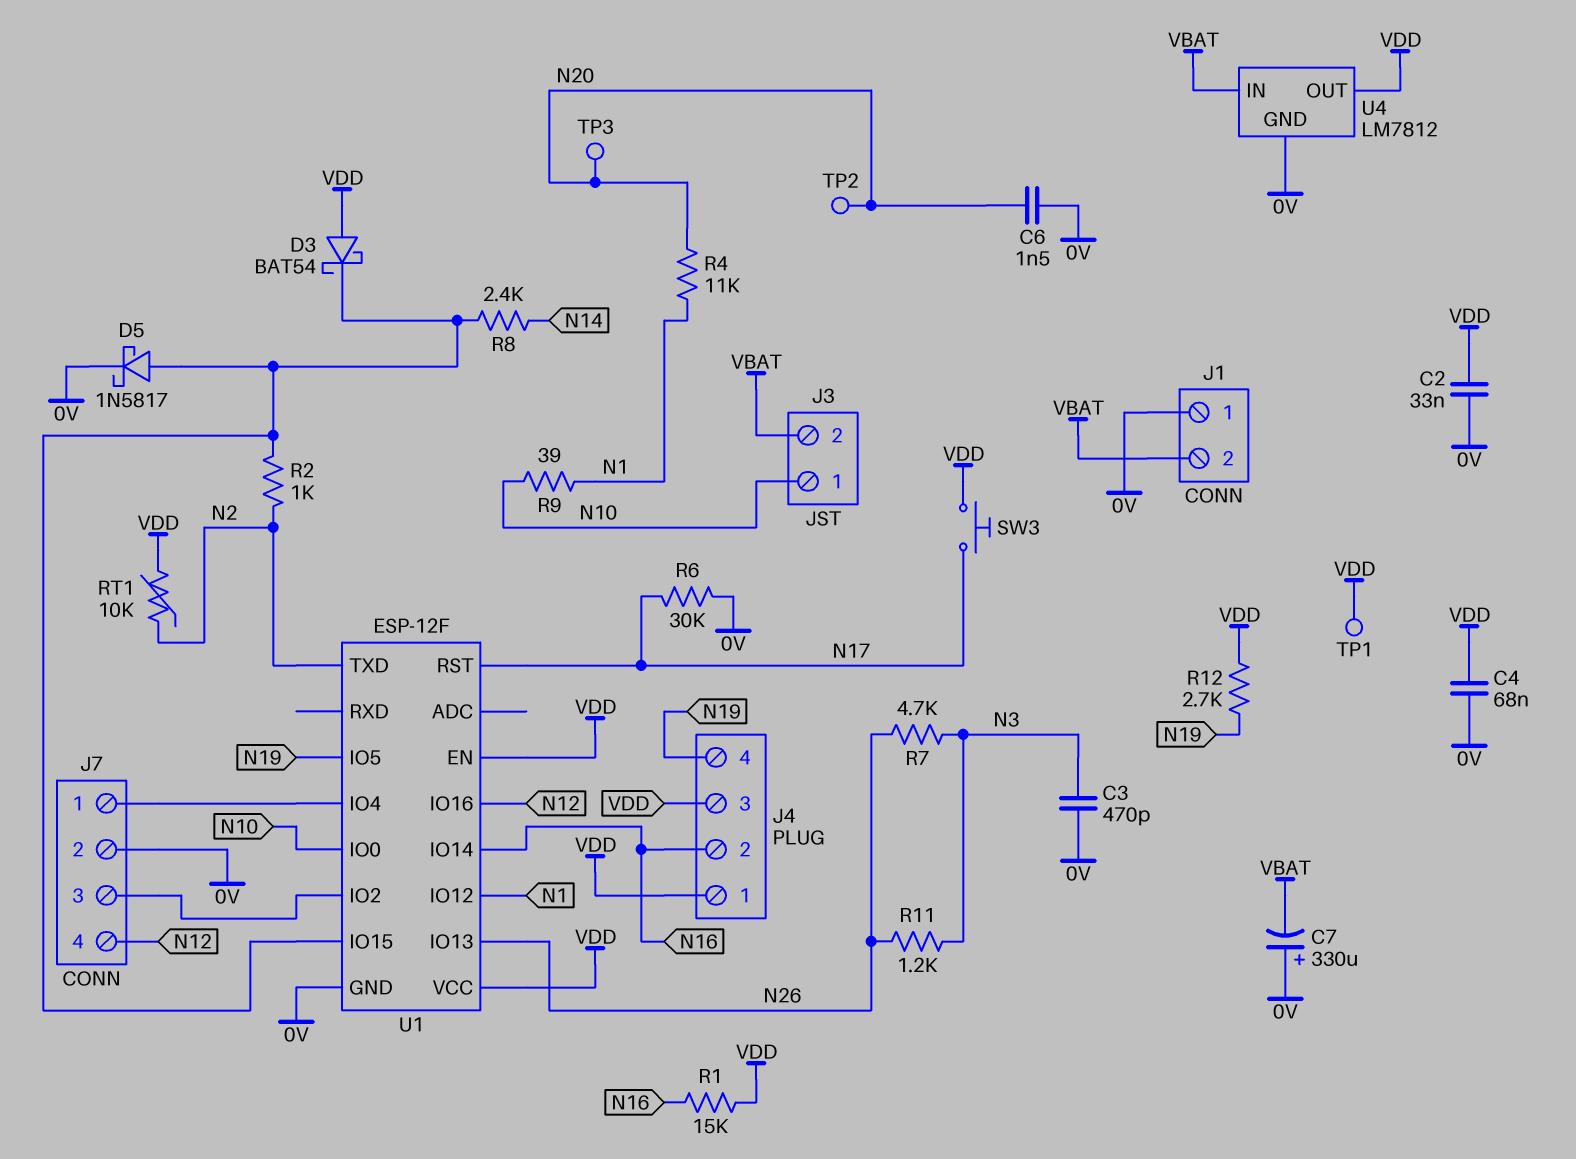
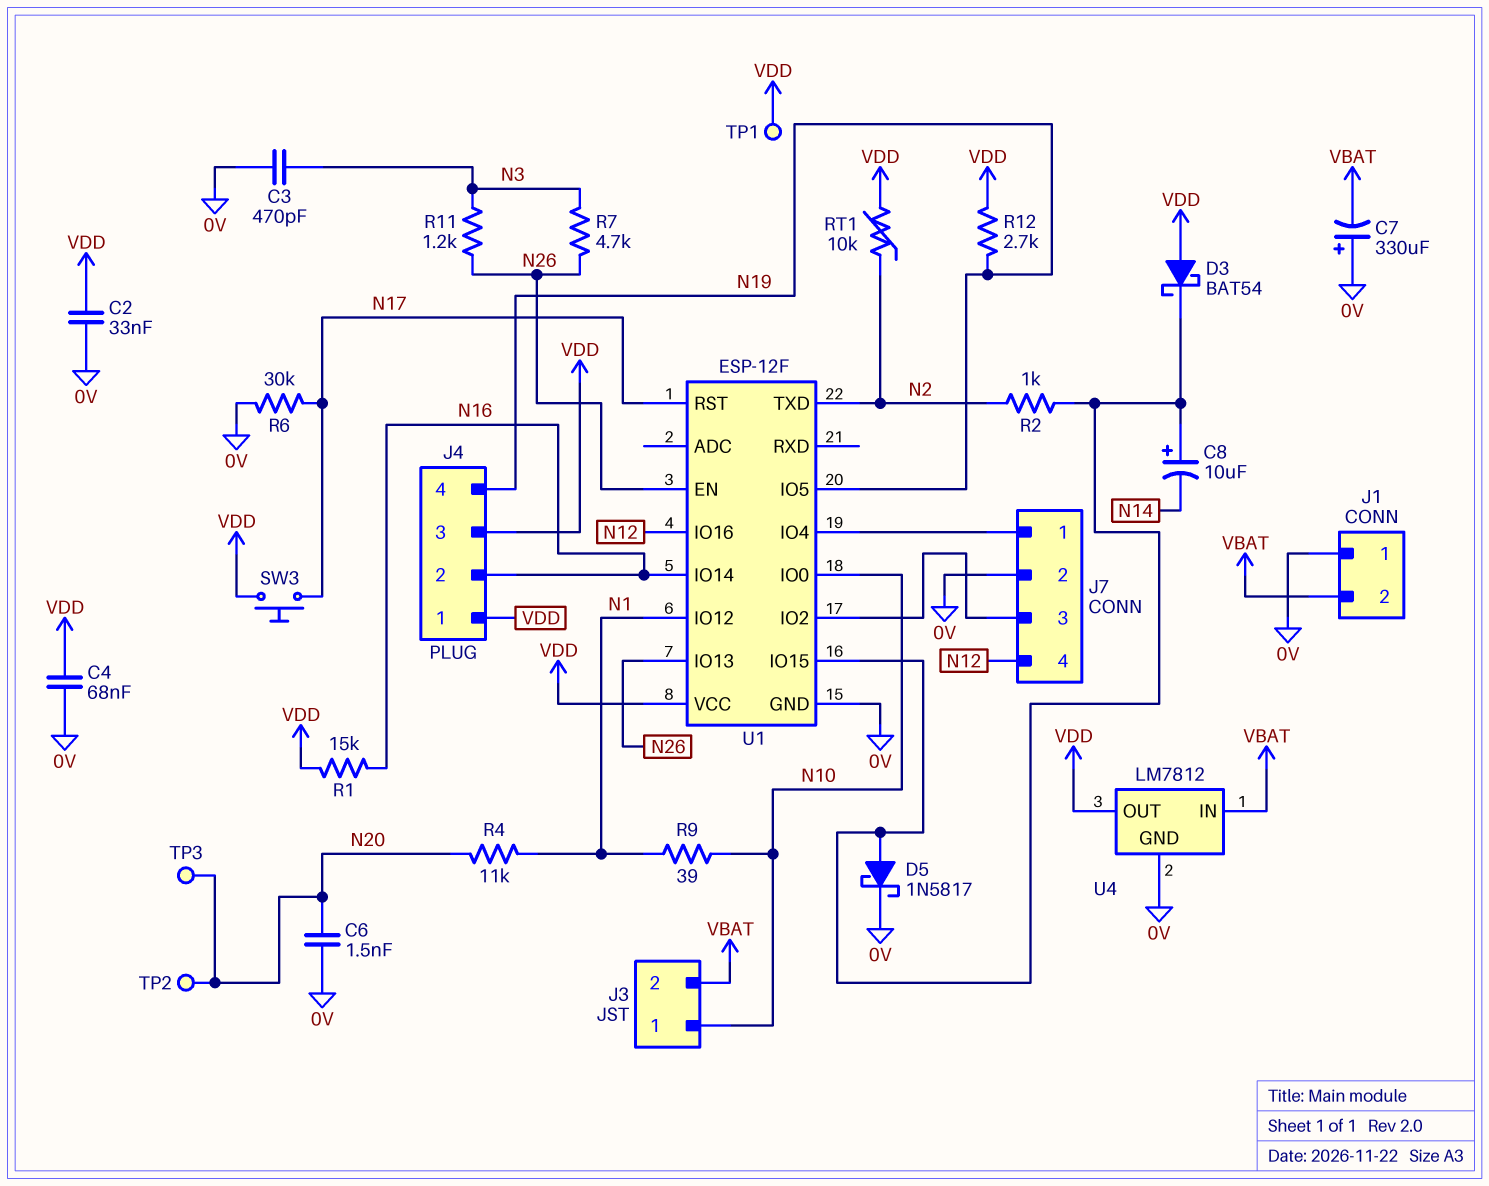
C8: none -> 10uF (plus U1/IO15, minus N14)
R8: 2.4k (N14, U1/IO15) -> none
U1 pin EN: VDD -> N26

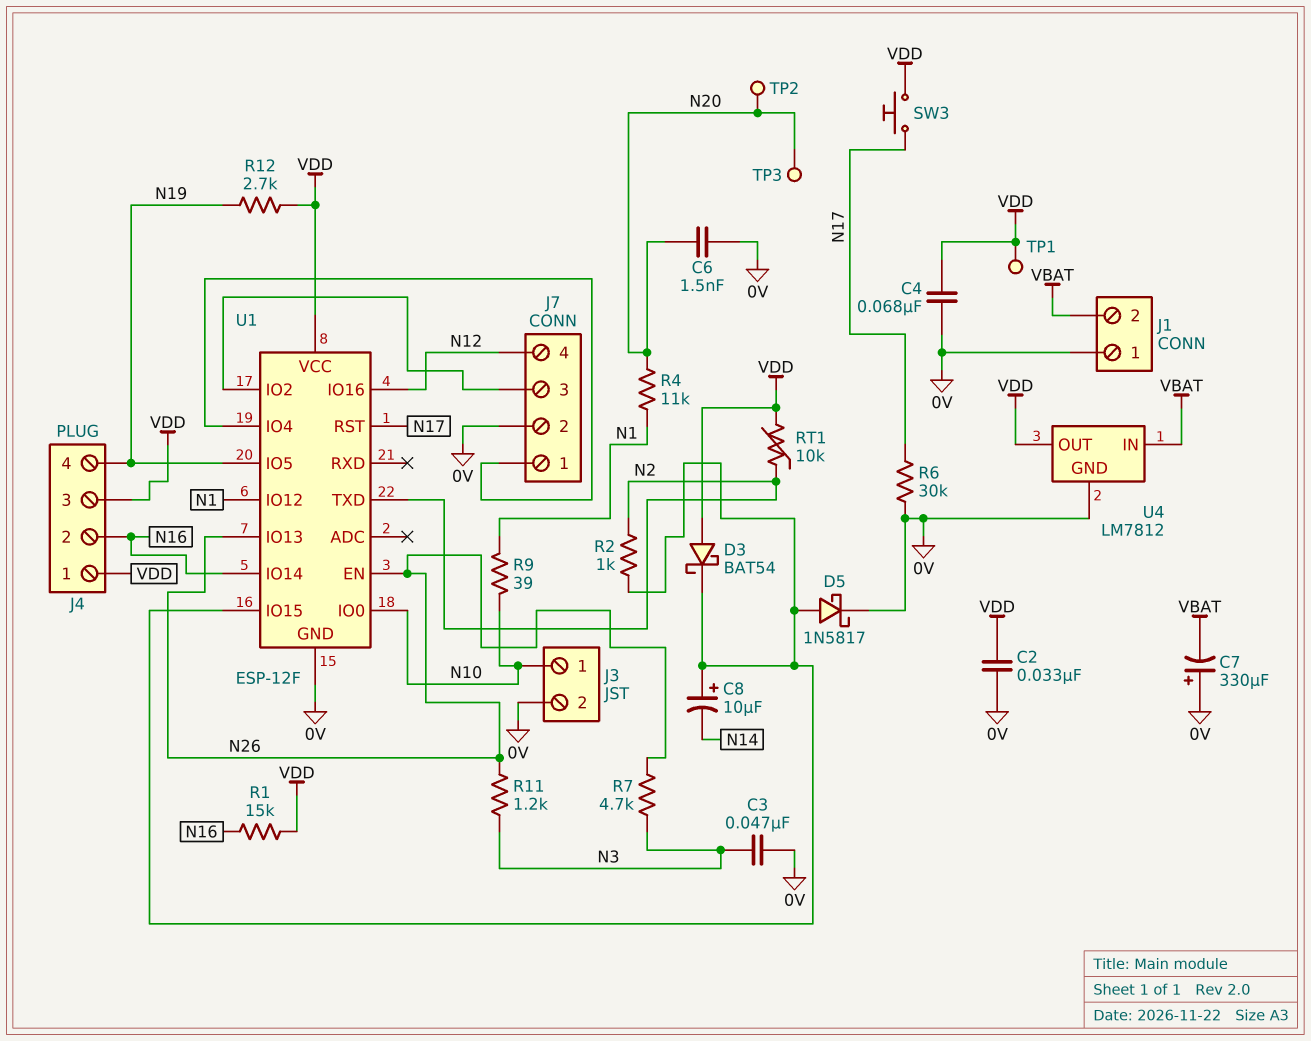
C3: 470pF (0V, N3) -> 47nF (0V, N3)
J3 pin 2: VBAT -> 0V

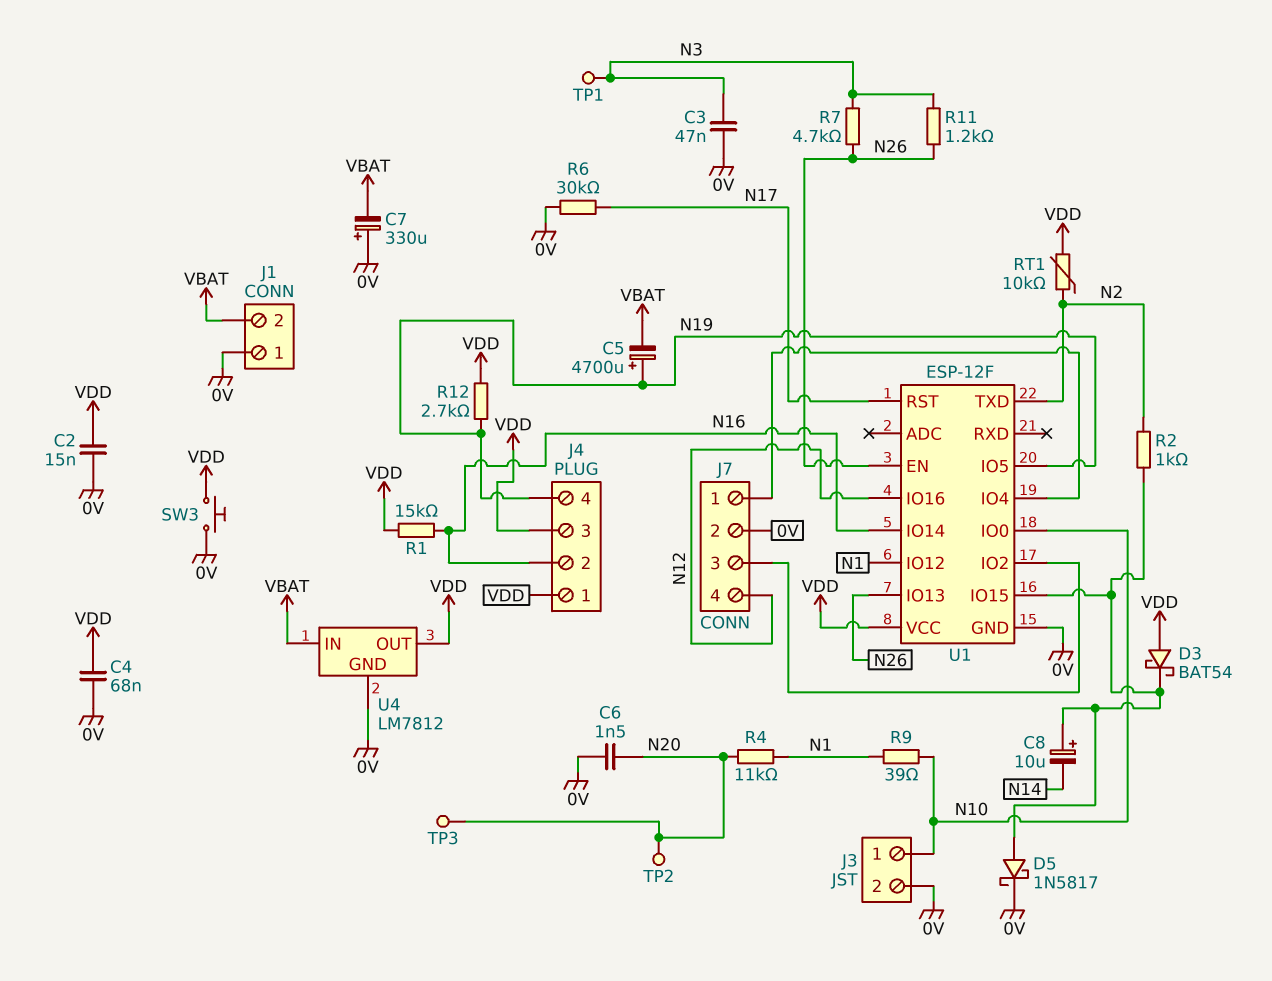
C2: 33nF (0V, VDD) -> 15nF (0V, VDD)
C5: none -> 4700uF (plus N19, minus VBAT)
SW3: button (N17, VDD) -> button (0V, VDD)
TP1: test point (VDD) -> test point (N3)

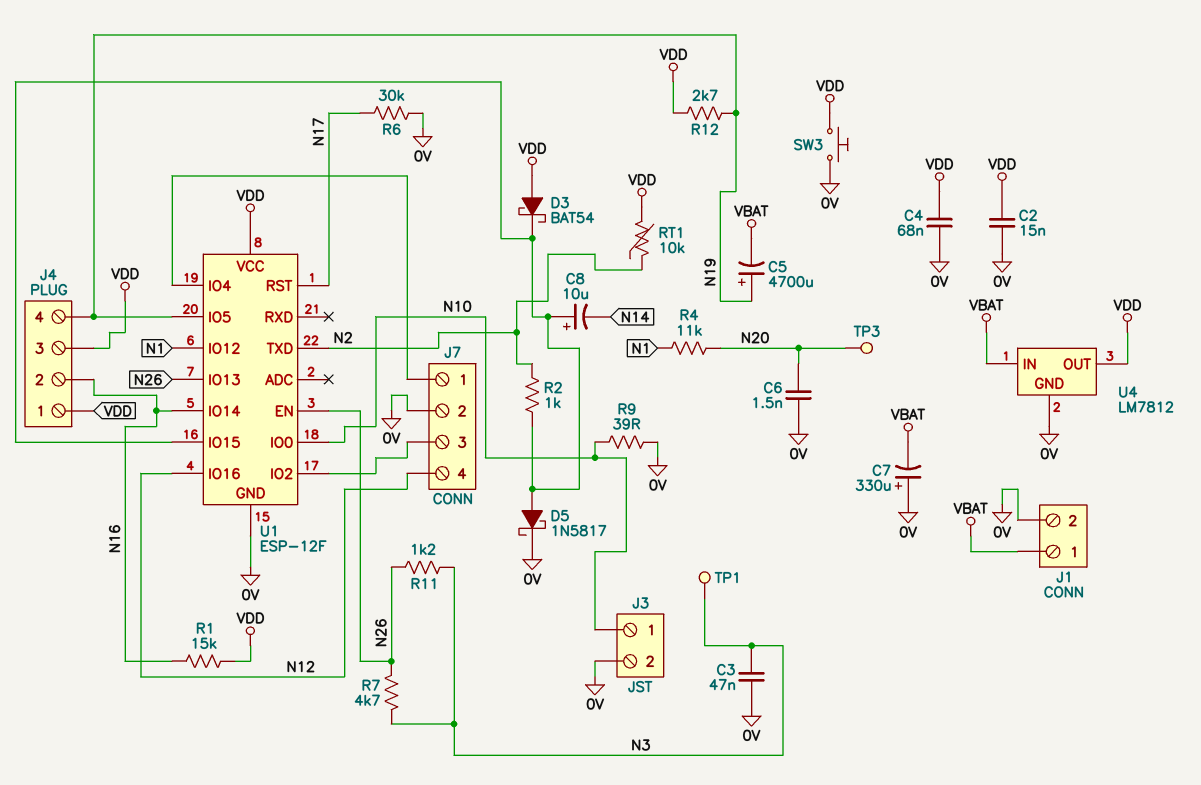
J1 pin 1: 0V -> VBAT
J1 pin 2: VBAT -> 0V
R9: 39 (N1, N10) -> 39 (0V, N10)
TP2: test point (N20) -> none

